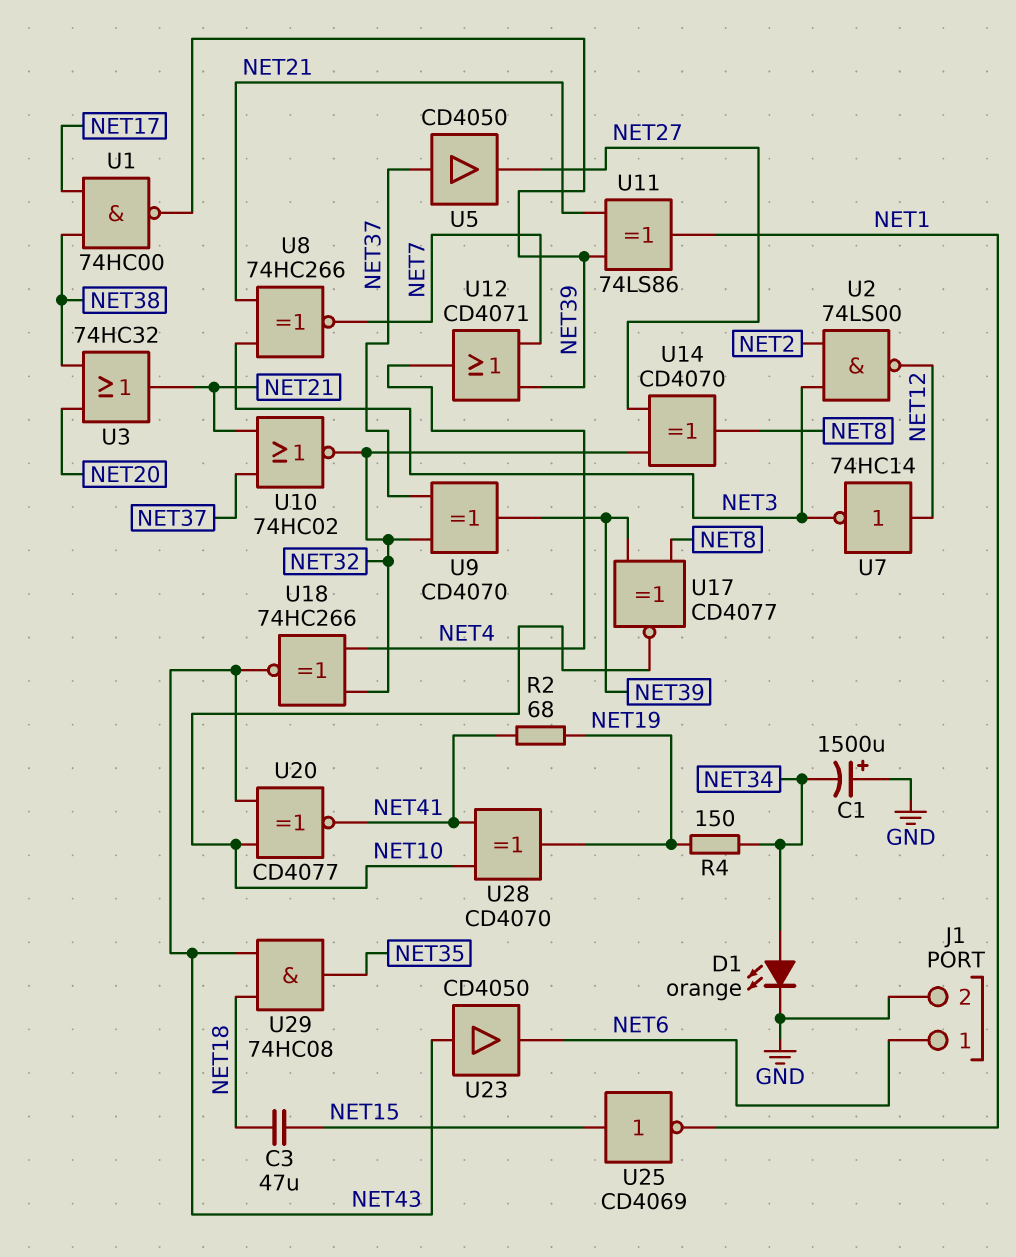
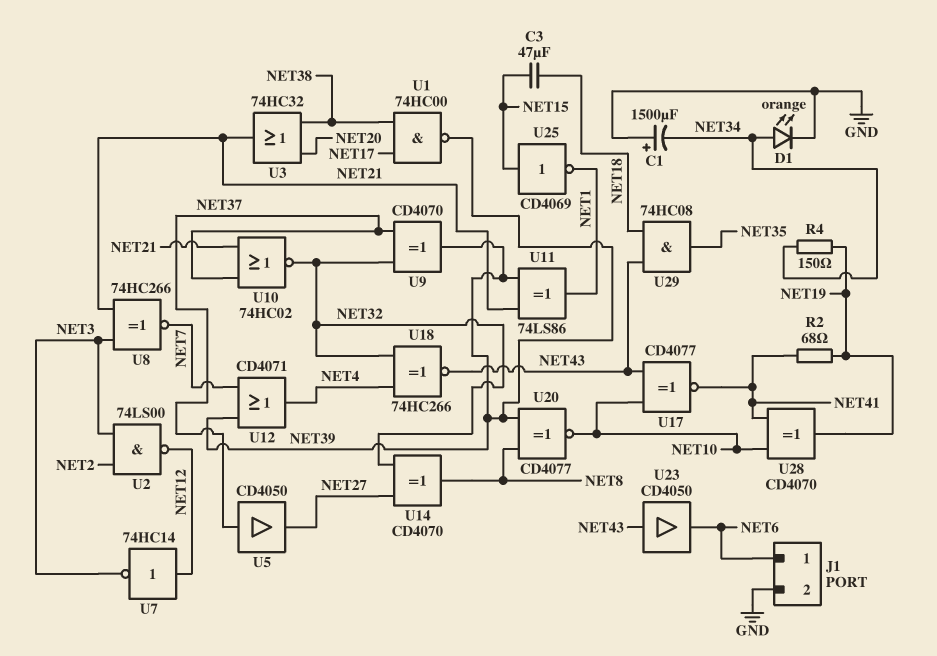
U17: XNOR CD4077 (in NET8, in NET39, out NET10) -> XNOR CD4077 (in NET10, in NET43, out NET41)
U20: XNOR CD4077 (in NET10, in NET43, out NET41) -> XNOR CD4077 (in NET8, in NET39, out NET10)

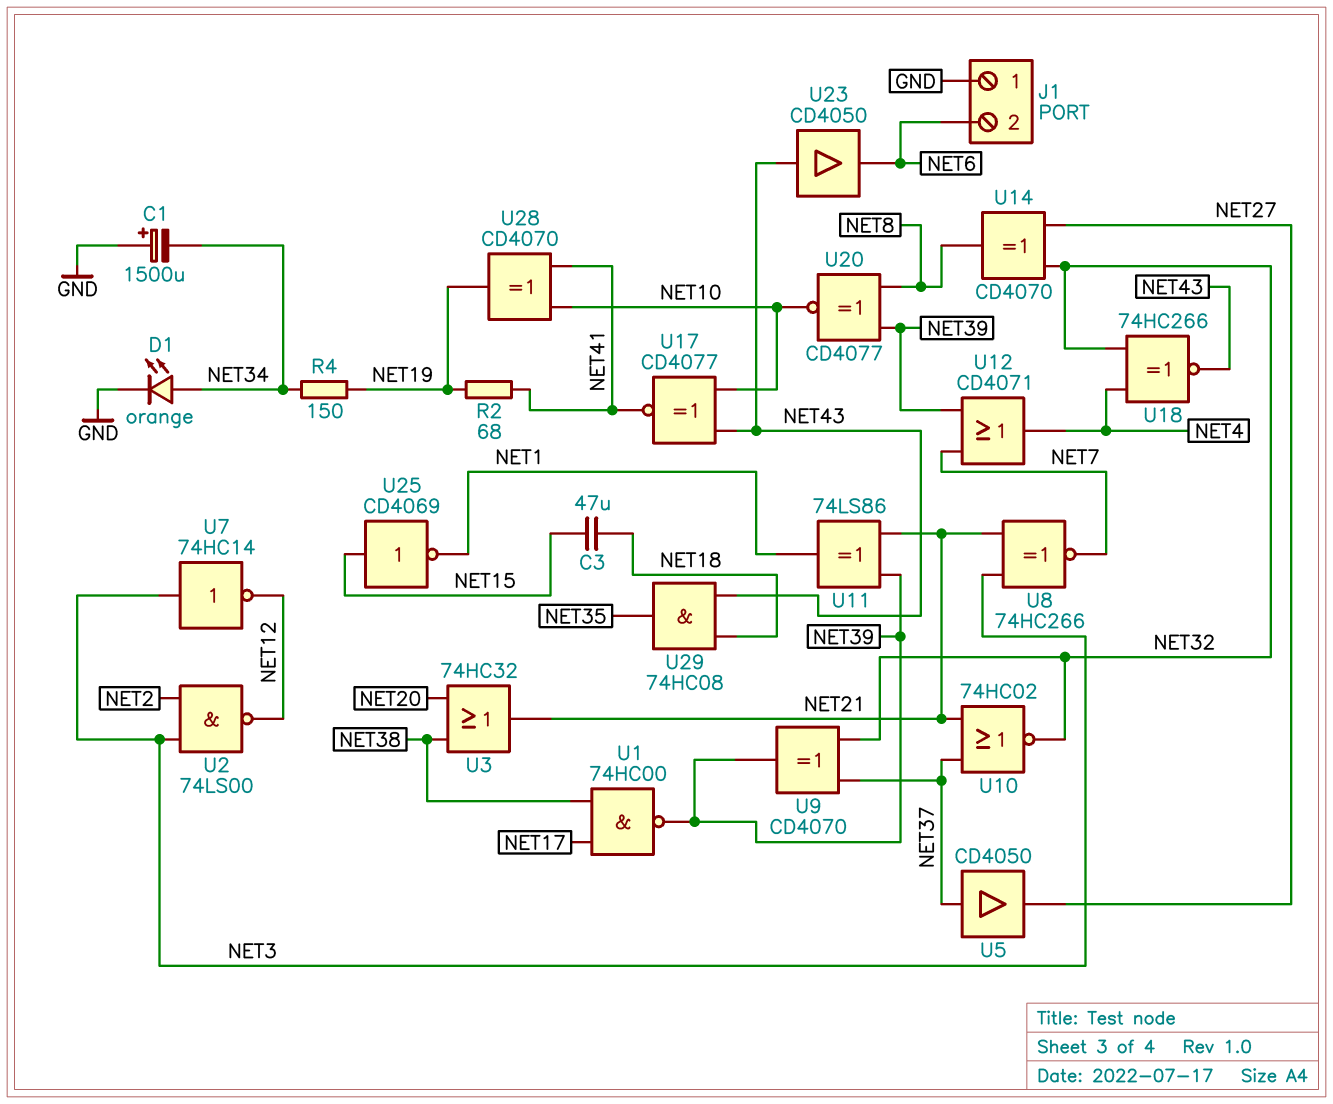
J1 pin 1: NET6 -> GND
J1 pin 2: GND -> NET6
U7: NOT 74HC14 (in NET12, out NET3) -> NOT 74HC14 (in NET3, out NET12)

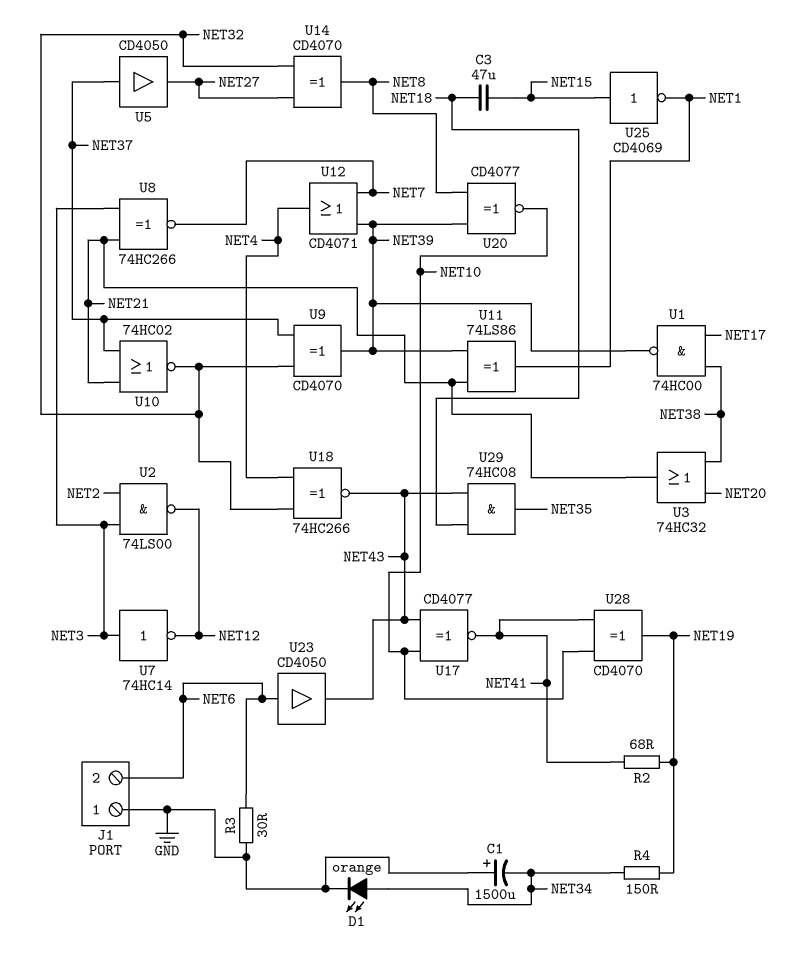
R3: none -> 30 (GND, NET6)
U23: buffer CD4050 (in NET43, out NET6) -> buffer CD4050 (in NET6, out NET43)

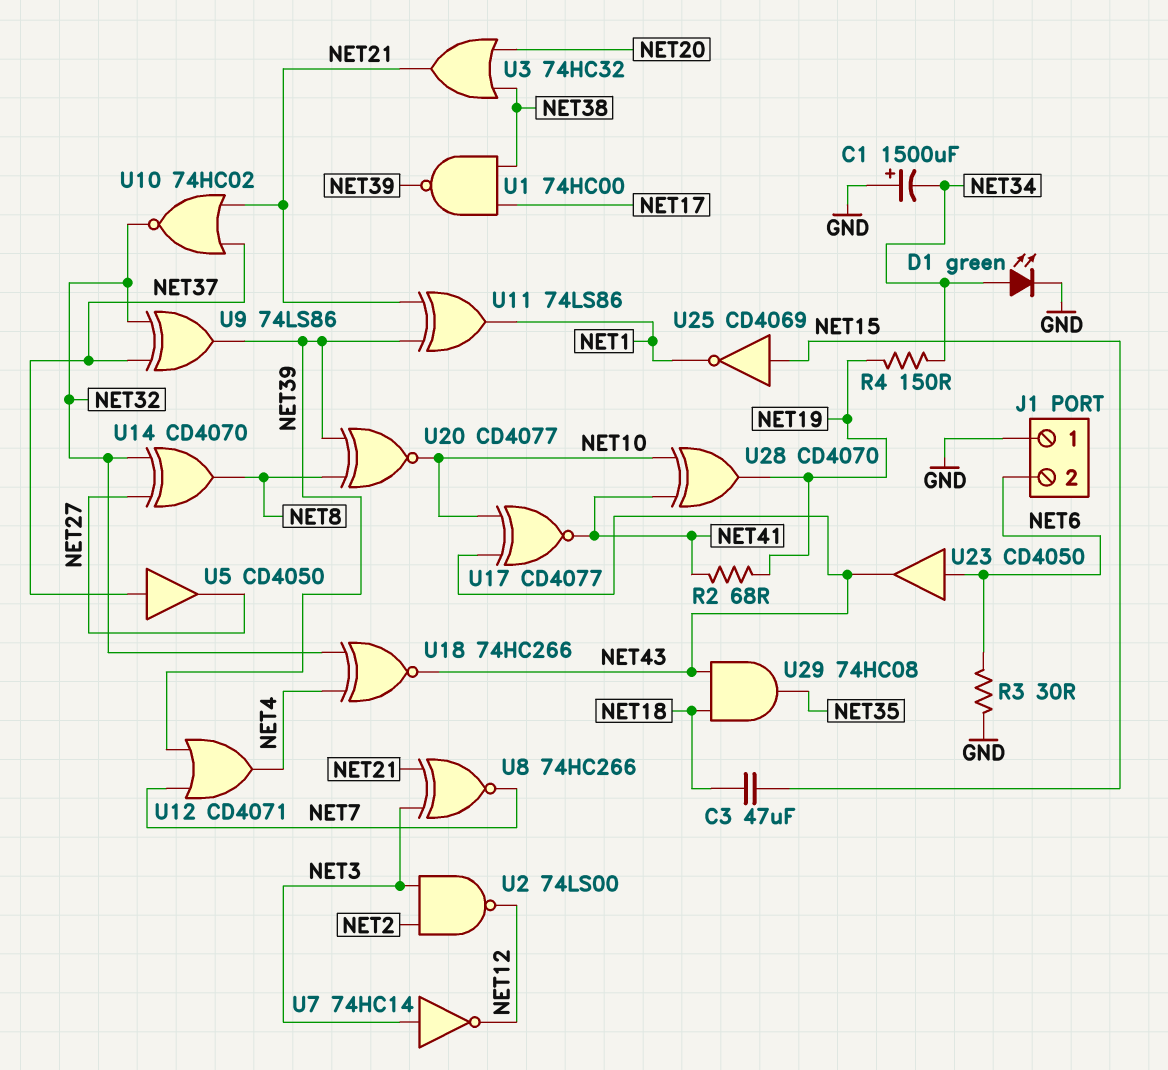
D1: LED orange (A NET34, K GND) -> LED green (A NET34, K GND)
U9: XOR CD4070 (in NET32, in NET37, out NET39) -> XOR 74LS86 (in NET32, in NET37, out NET39)

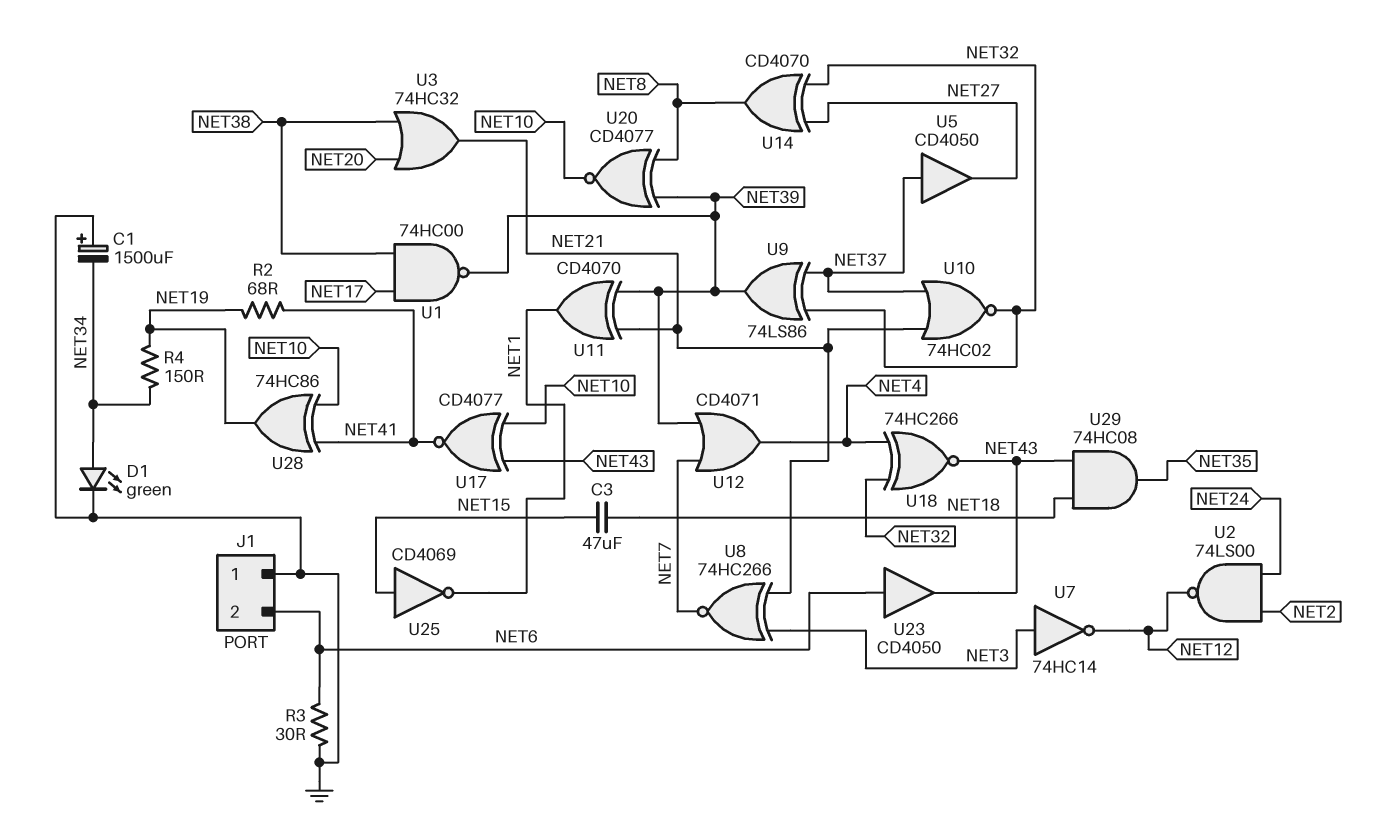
U2: NAND 74LS00 (in NET2, in NET3, out NET12) -> NAND 74LS00 (in NET2, in NET24, out NET12)
U11: XOR 74LS86 (in NET21, in NET39, out NET1) -> XOR CD4070 (in NET21, in NET39, out NET1)
U28: XOR CD4070 (in NET10, in NET41, out NET19) -> XOR 74HC86 (in NET10, in NET41, out NET19)

